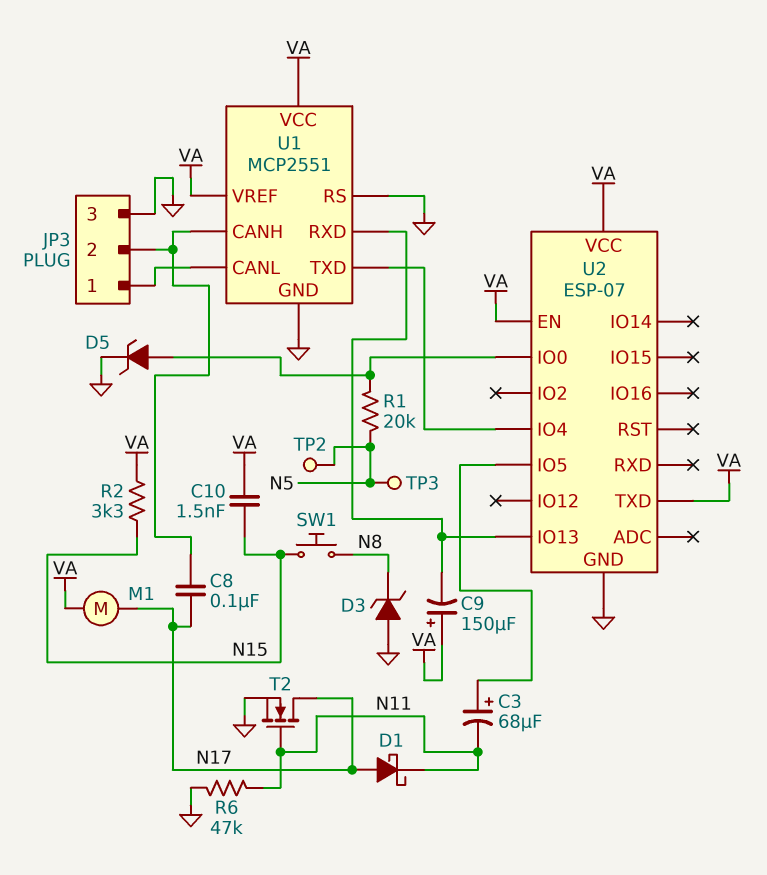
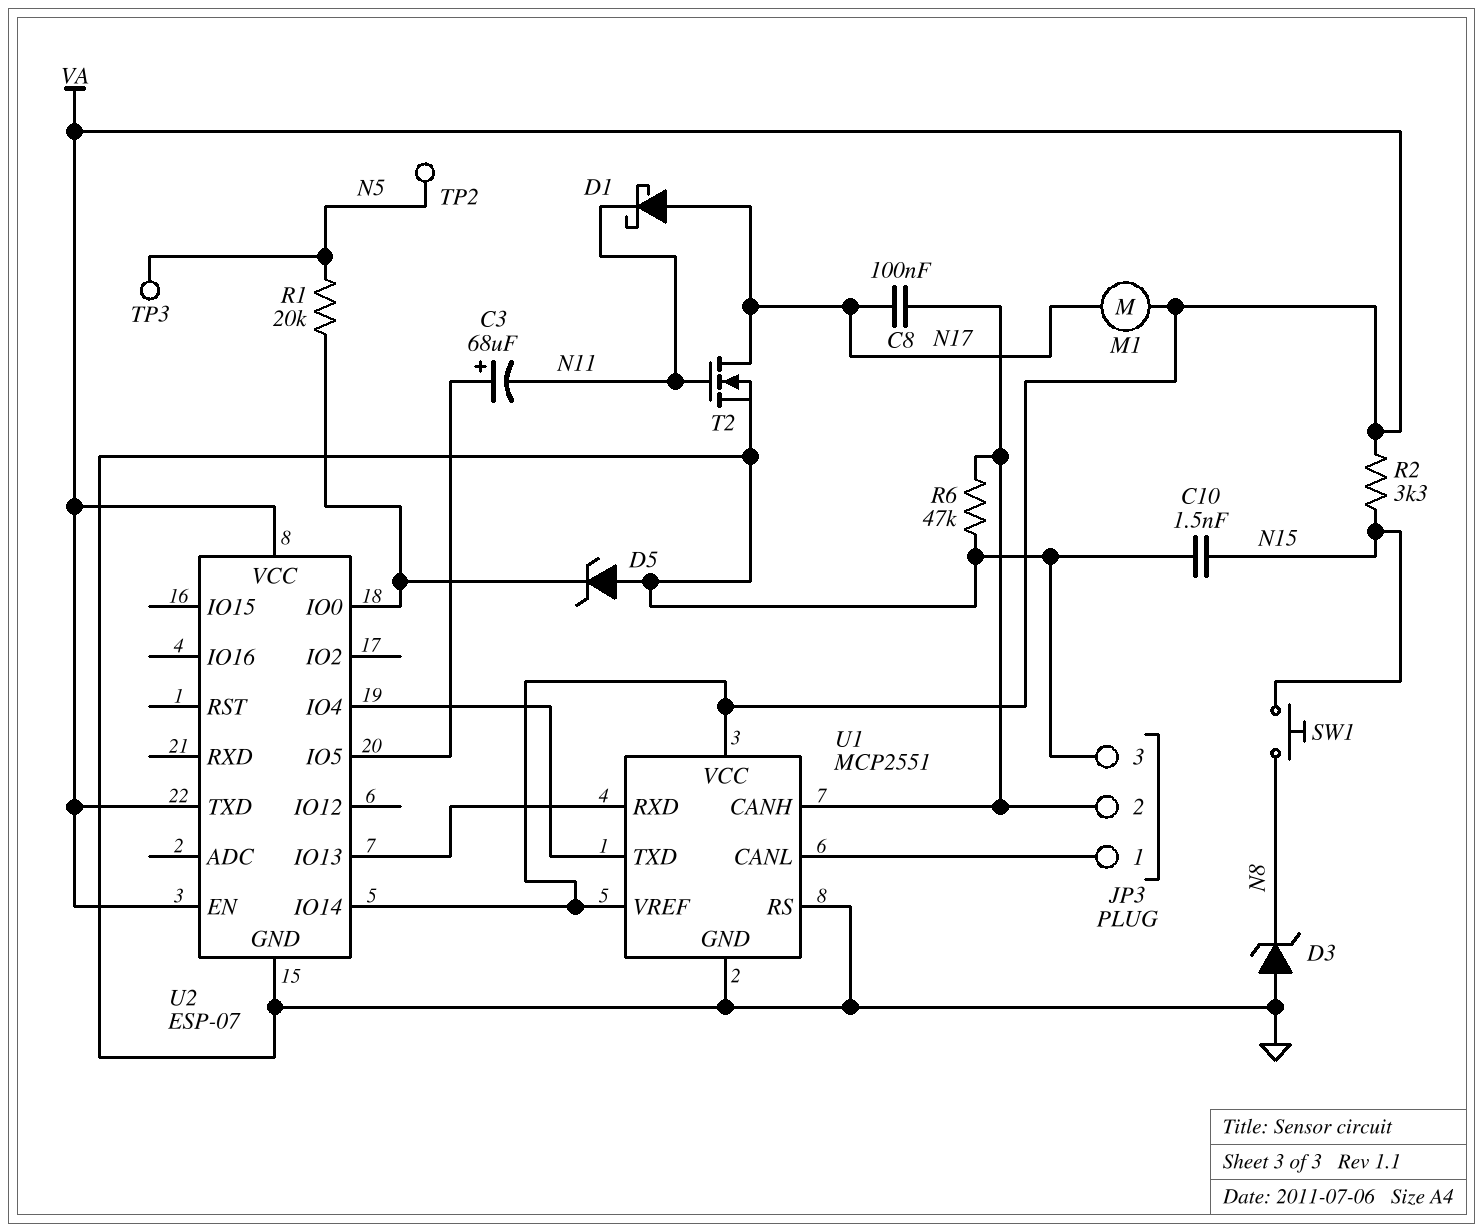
C9: 150uF (plus VA, minus U1/RXD) -> none
C10: 1.5nF (N15, VA) -> 1.5nF (GND, N15)
D5: zener (A U2/IO0, K GND) -> zener (A GND, K U2/IO0)
R6: 47k (GND, N11) -> 47k (GND, JP3/2)
U2 pin IO14: none -> VA

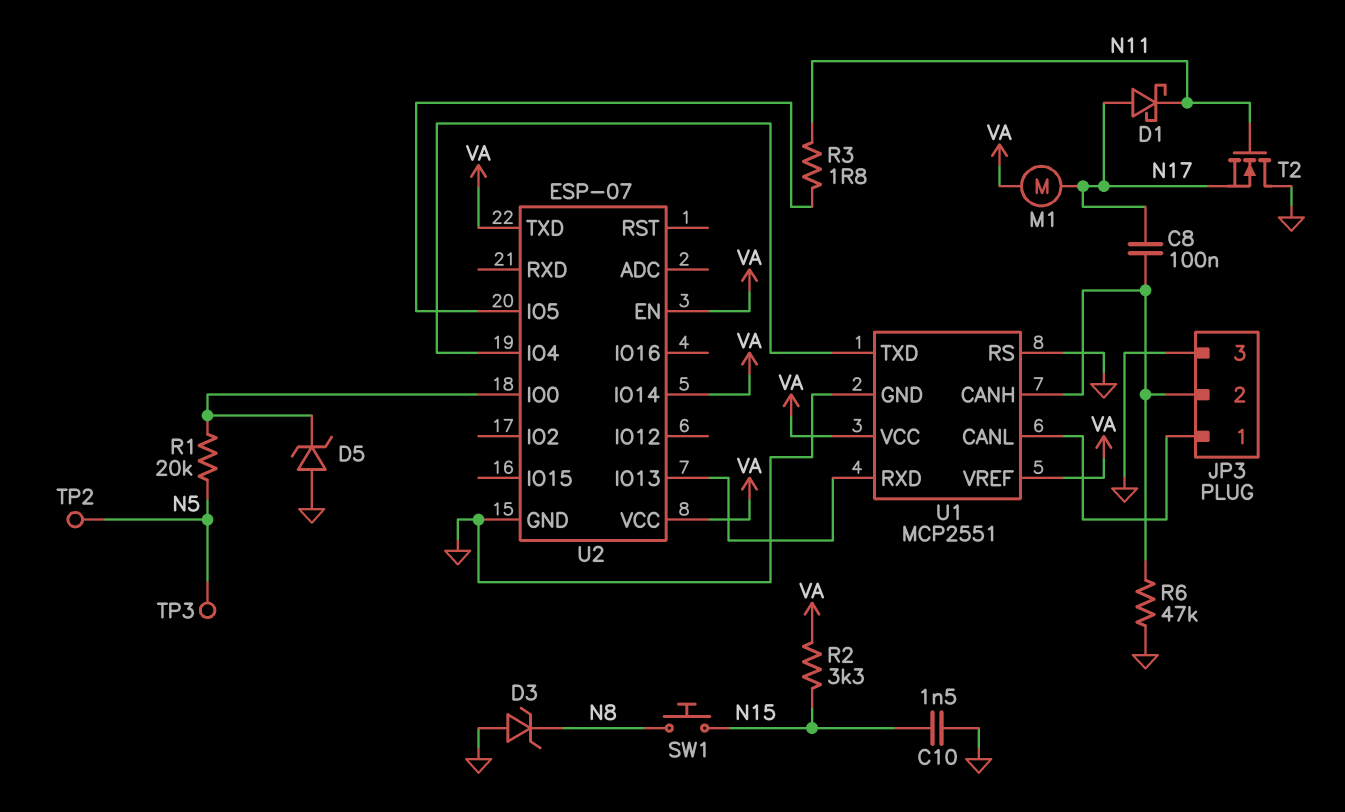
C3: 68uF (plus U2/IO5, minus N11) -> none
R3: none -> 1.8 (N11, U2/IO5)
T2: NMOS (G N11, D N17, S GND) -> NMOS (G N11, D GND, S N17)

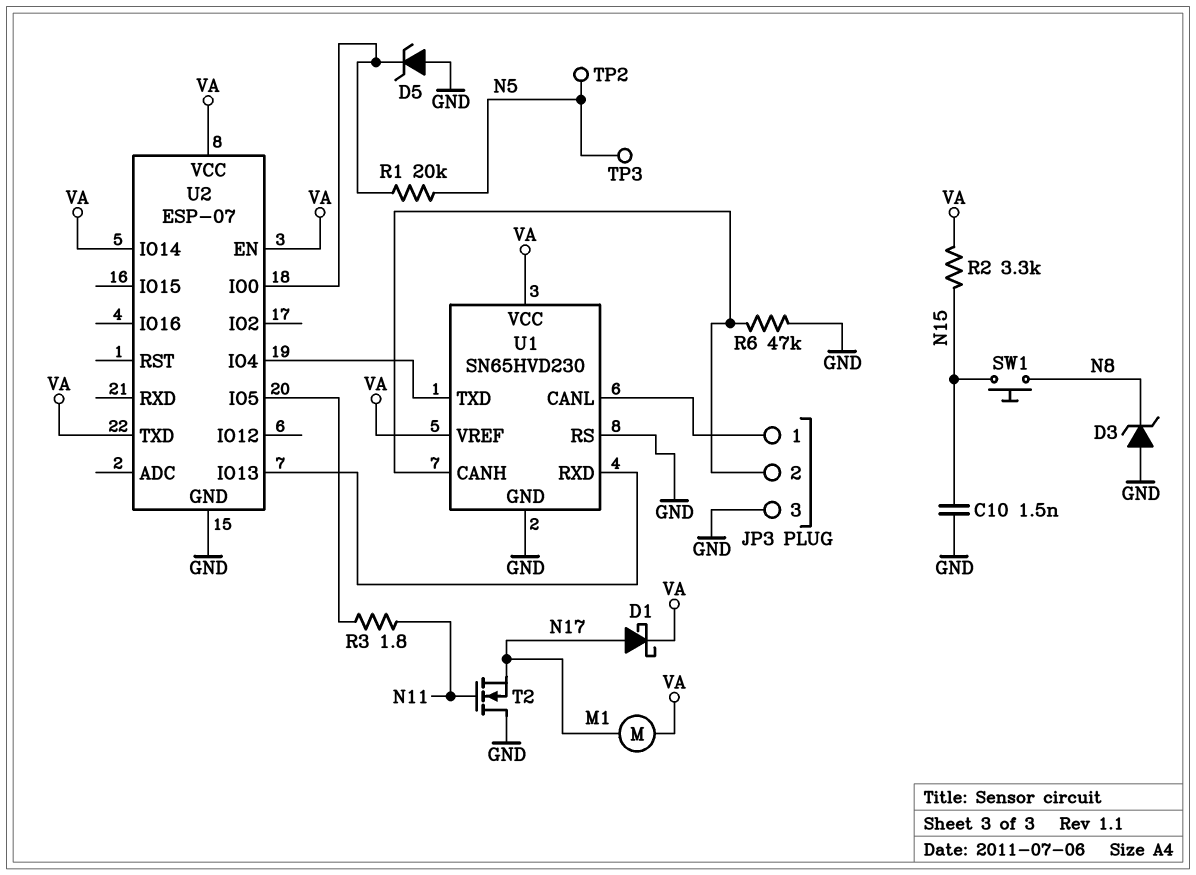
C8: 100nF (JP3/2, N17) -> none
D1: schottky (A N17, K N11) -> schottky (A N17, K VA)
U1: MCP2551 -> SN65HVD230

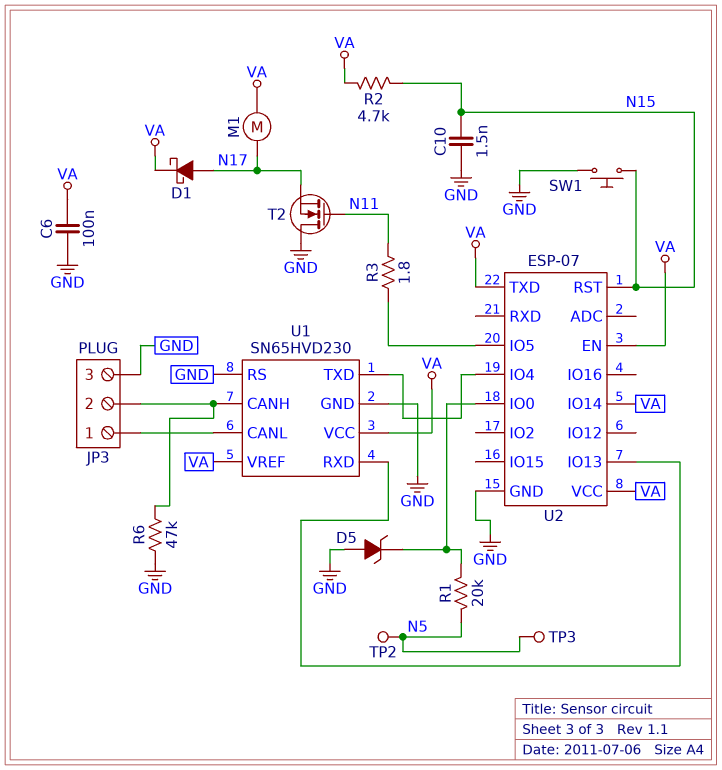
C6: none -> 100nF (GND, VA)
D3: zener (A GND, K N8) -> none
R2: 3.3k (N15, VA) -> 4.7k (N15, VA)
SW1: button (N8, N15) -> button (GND, N15)
U2 pin RST: none -> N15

